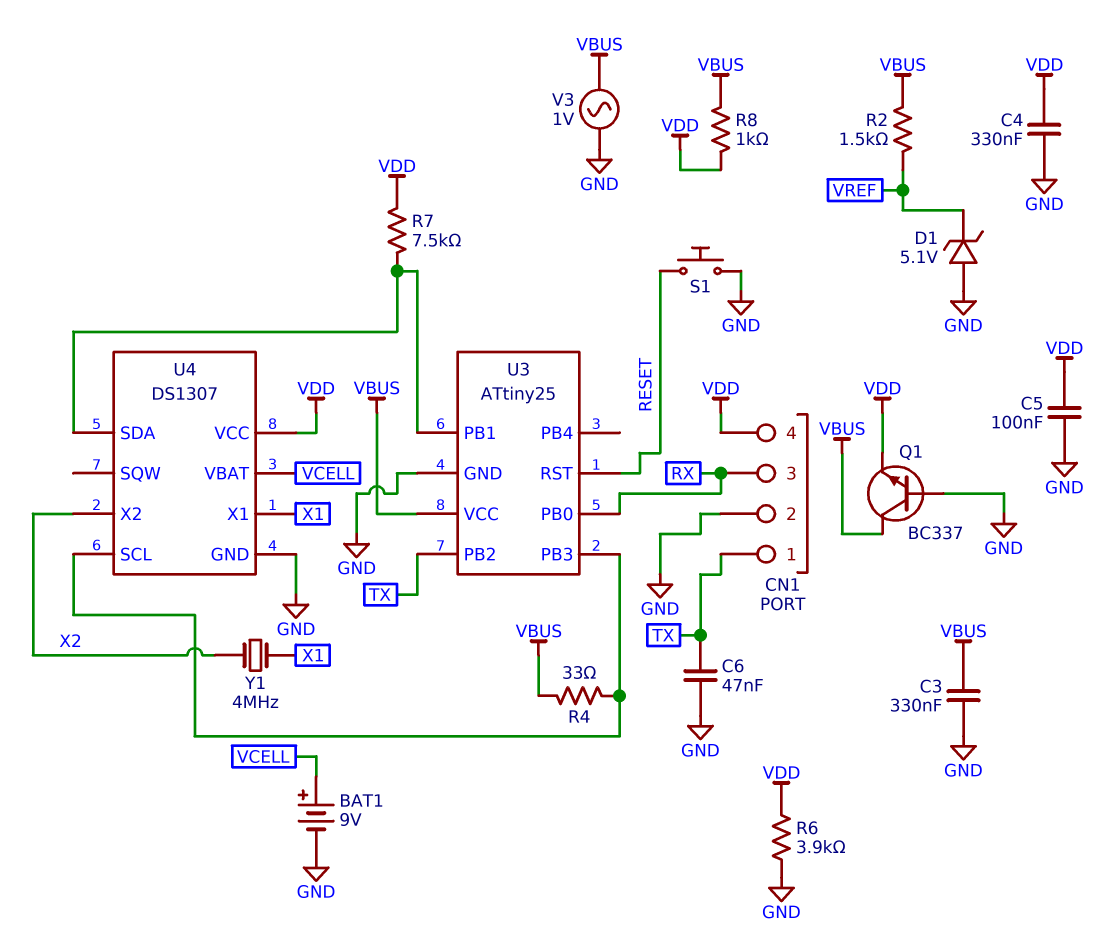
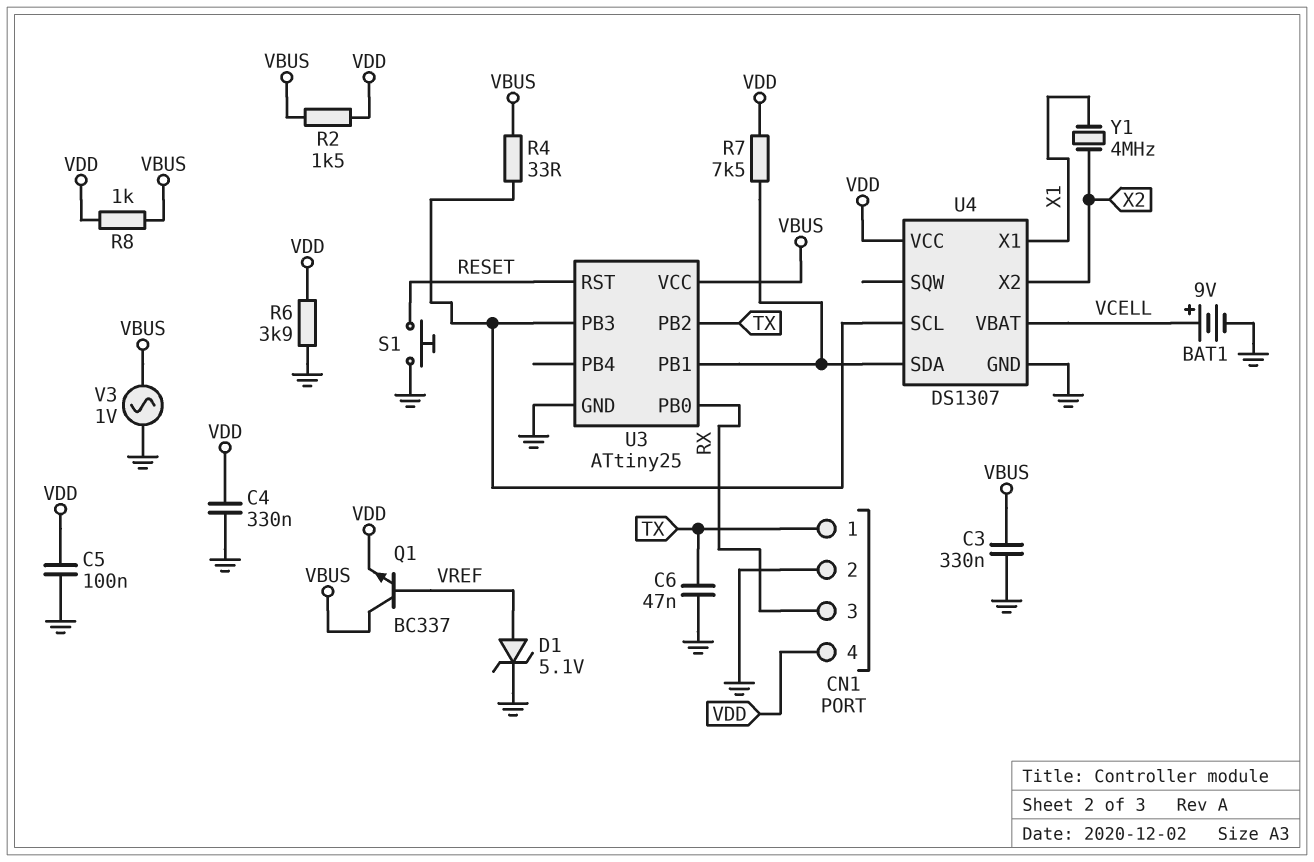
D1: zener 5.1V (A GND, K VREF) -> zener 5.1V (A VREF, K GND)
Q1: NPN BC337 (B GND, C VBUS, E VDD) -> NPN BC337 (B VREF, C VBUS, E VDD)
R2: 1.5k (VBUS, VREF) -> 1.5k (VBUS, VDD)

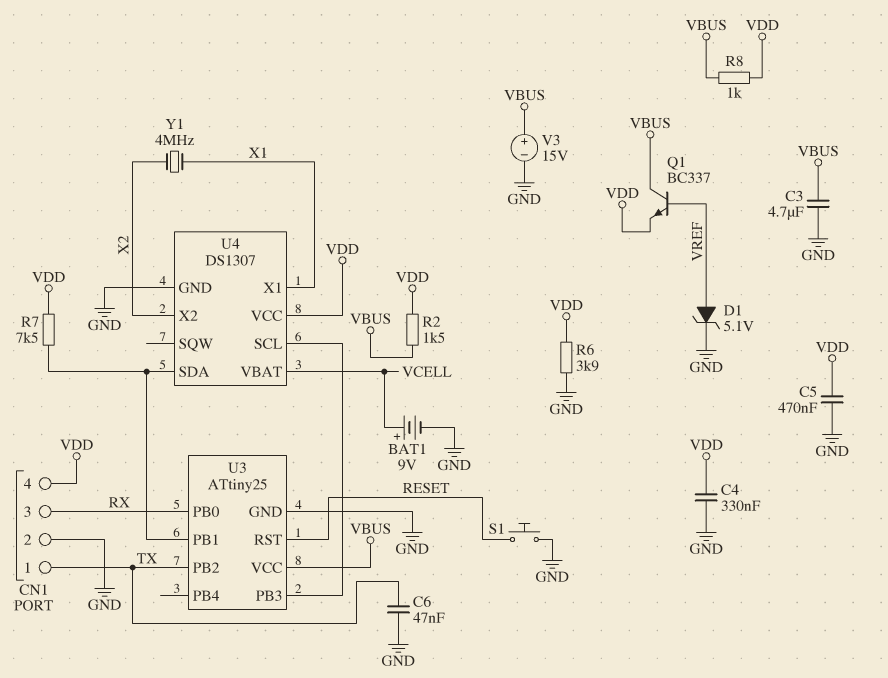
C3: 330nF (GND, VBUS) -> 4.7uF (GND, VBUS)
C5: 100nF (GND, VDD) -> 470nF (GND, VDD)
R4: 33 (U3/PB3, VBUS) -> none
V3: AC 1V (GND, VBUS) -> 15V (plus VBUS, minus GND)

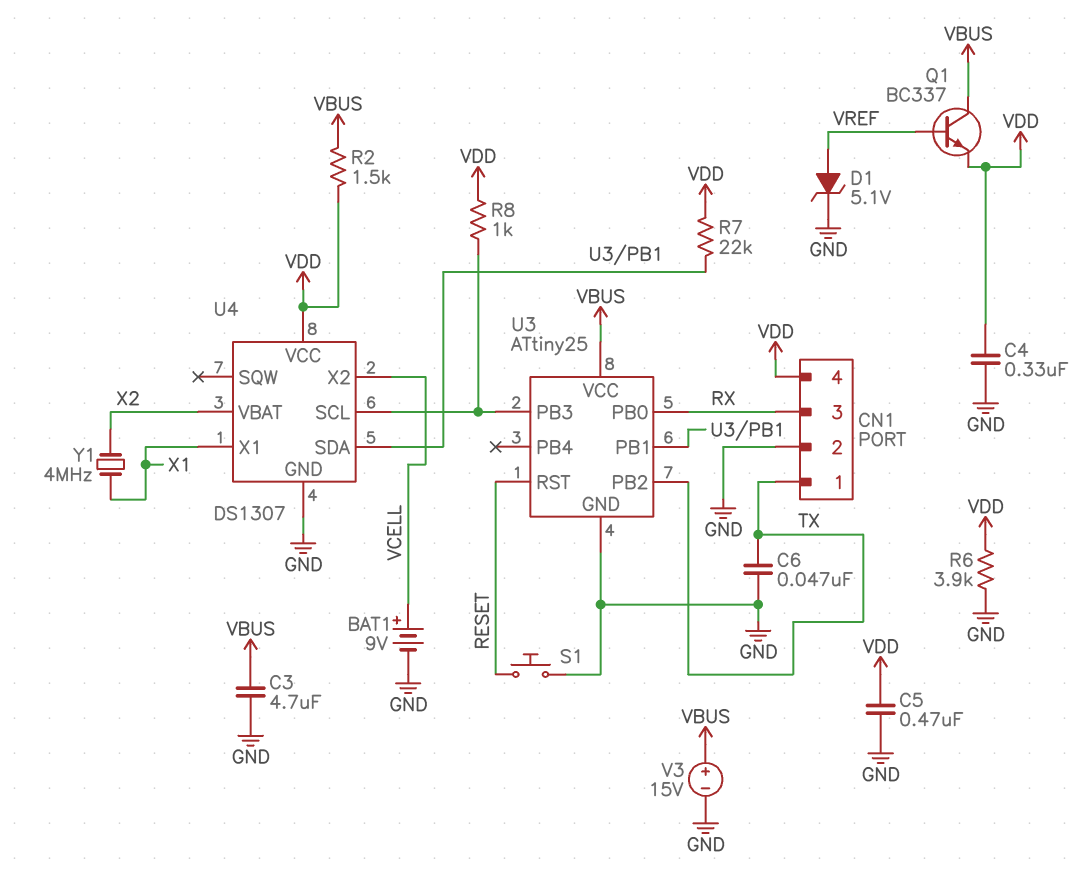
R7: 7.5k (U3/PB1, VDD) -> 22k (U3/PB1, VDD)
R8: 1k (VBUS, VDD) -> 1k (U3/PB3, VDD)
U4 pin VBAT: VCELL -> X2
U4 pin X2: X2 -> VCELL

